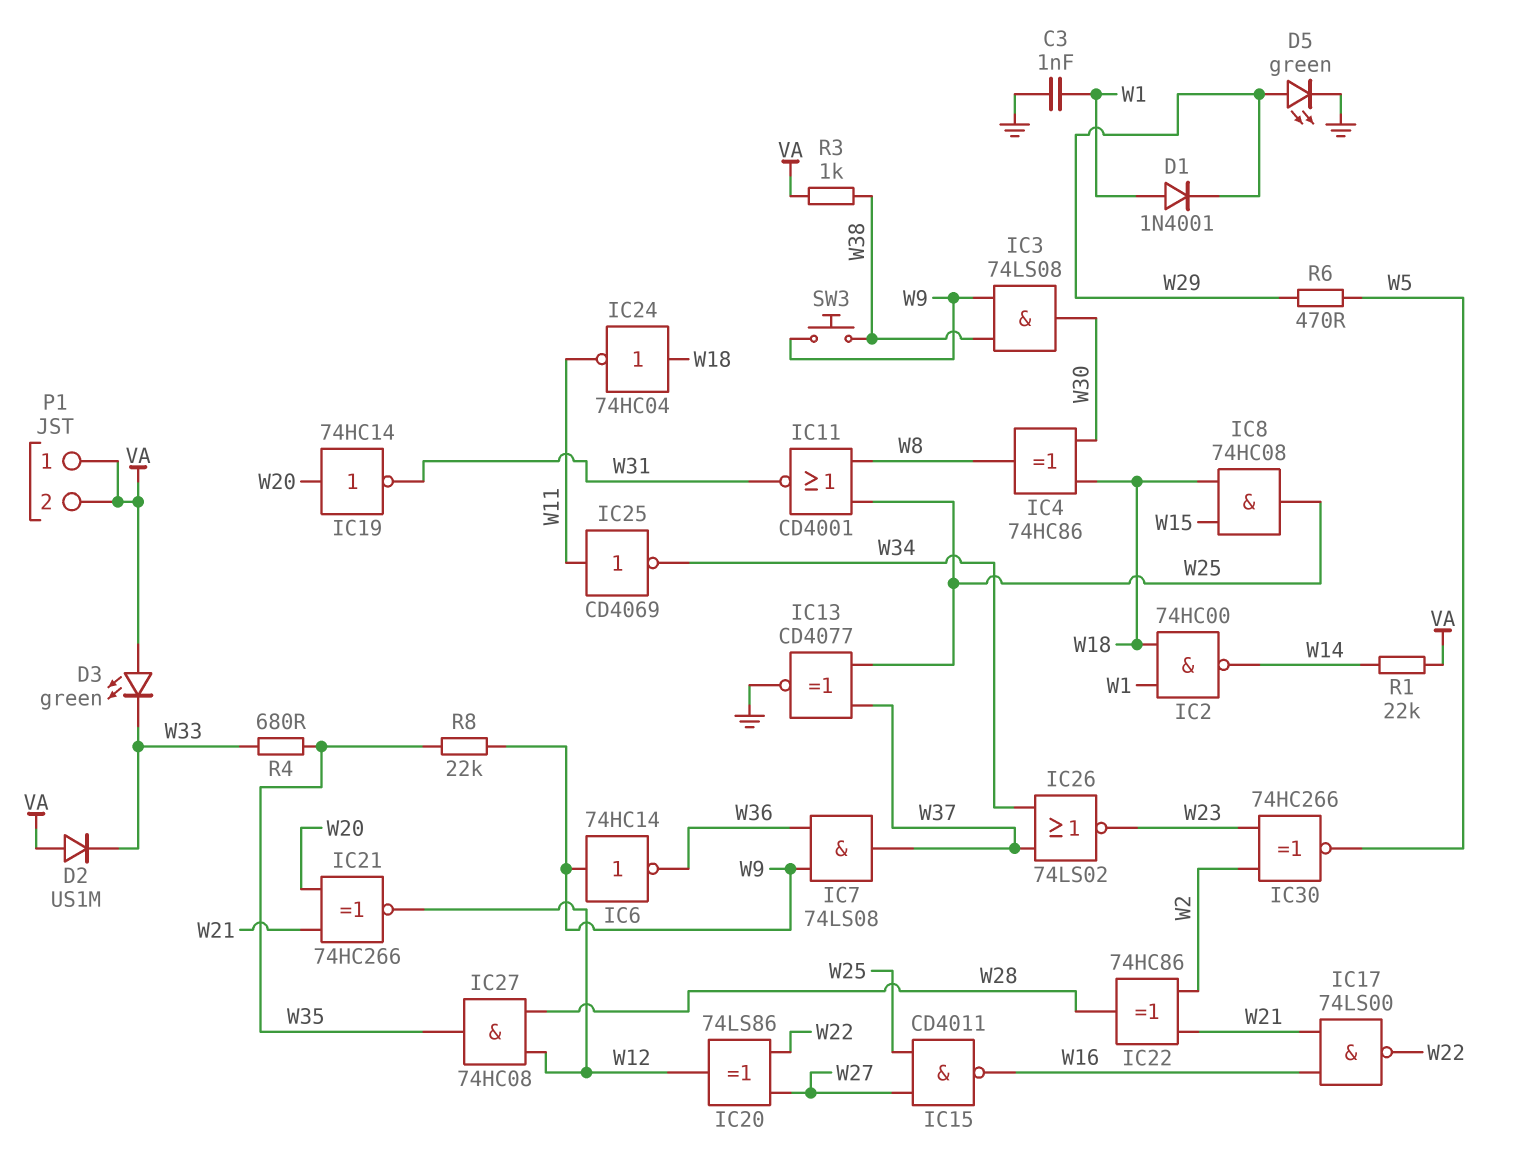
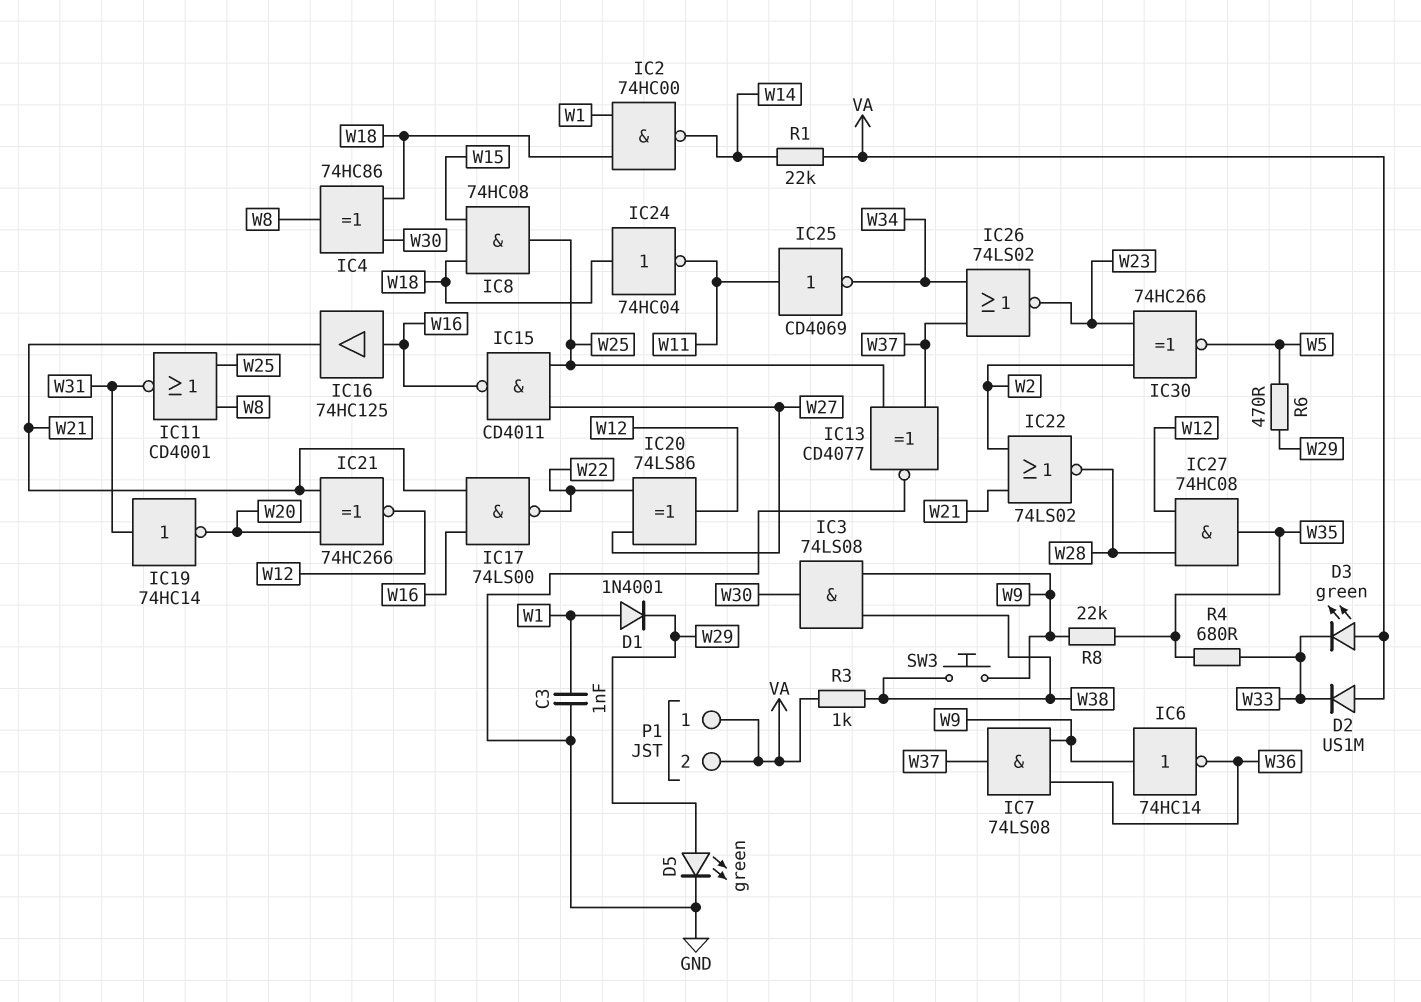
IC16: none -> buffer 74HC125 (in W16, out W21)
IC19: NOT 74HC14 (in W20, out W31) -> NOT 74HC14 (in W31, out W20)
IC22: XOR 74HC86 (in W2, in W21, out W28) -> NOR 74LS02 (in W2, in W21, out W28)

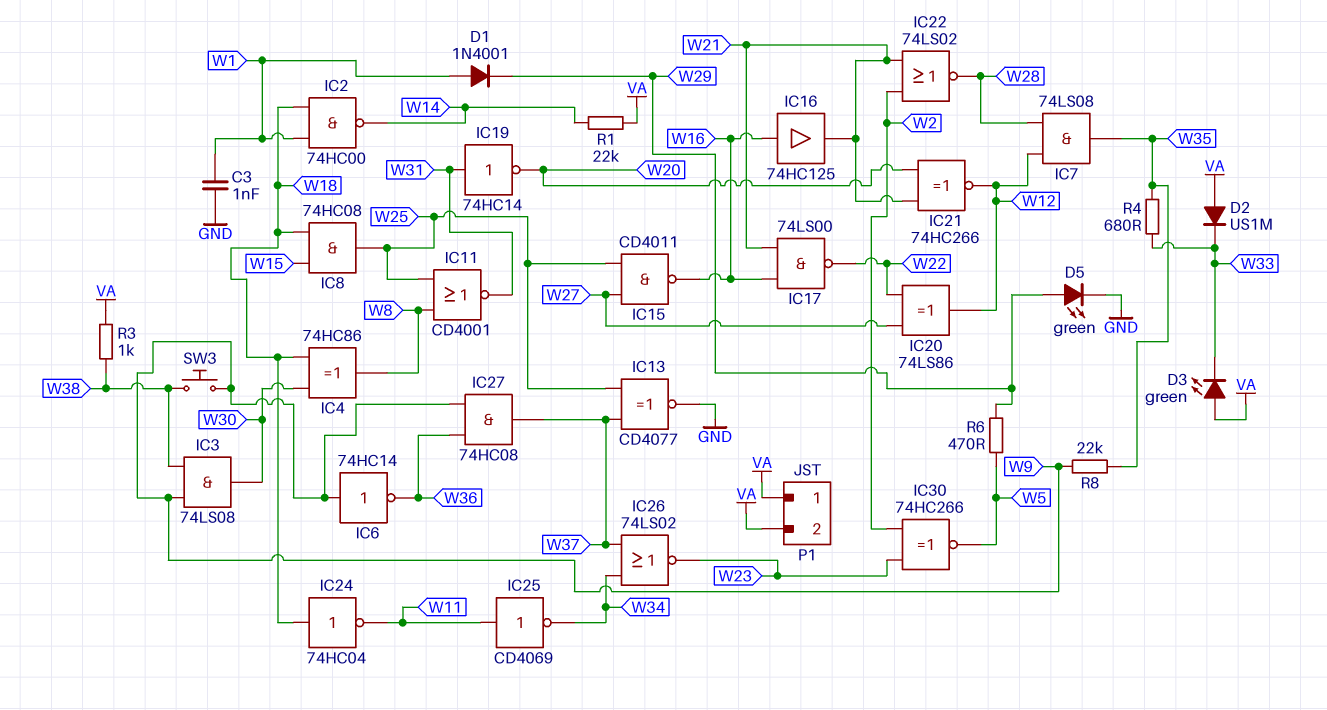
IC7: AND 74LS08 (in W9, in W36, out W37) -> AND 74LS08 (in W12, in W28, out W35)
IC27: AND 74HC08 (in W12, in W28, out W35) -> AND 74HC08 (in W9, in W36, out W37)

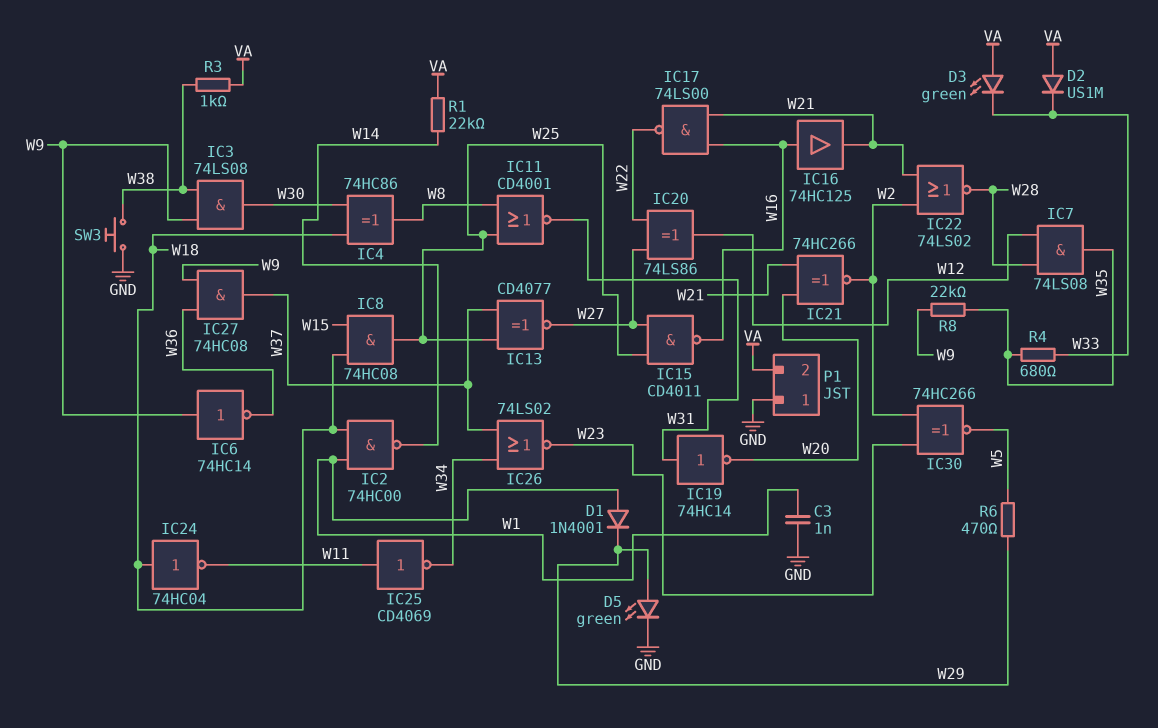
IC13: XNOR CD4077 (in W25, in W37, out GND) -> XNOR CD4077 (in W25, in W37, out W27)
IC21: XNOR 74HC266 (in W20, in W21, out W12) -> XNOR 74HC266 (in W20, in W21, out W2)
P1 pin 1: VA -> GND
SW3: button (W9, W38) -> button (GND, W38)

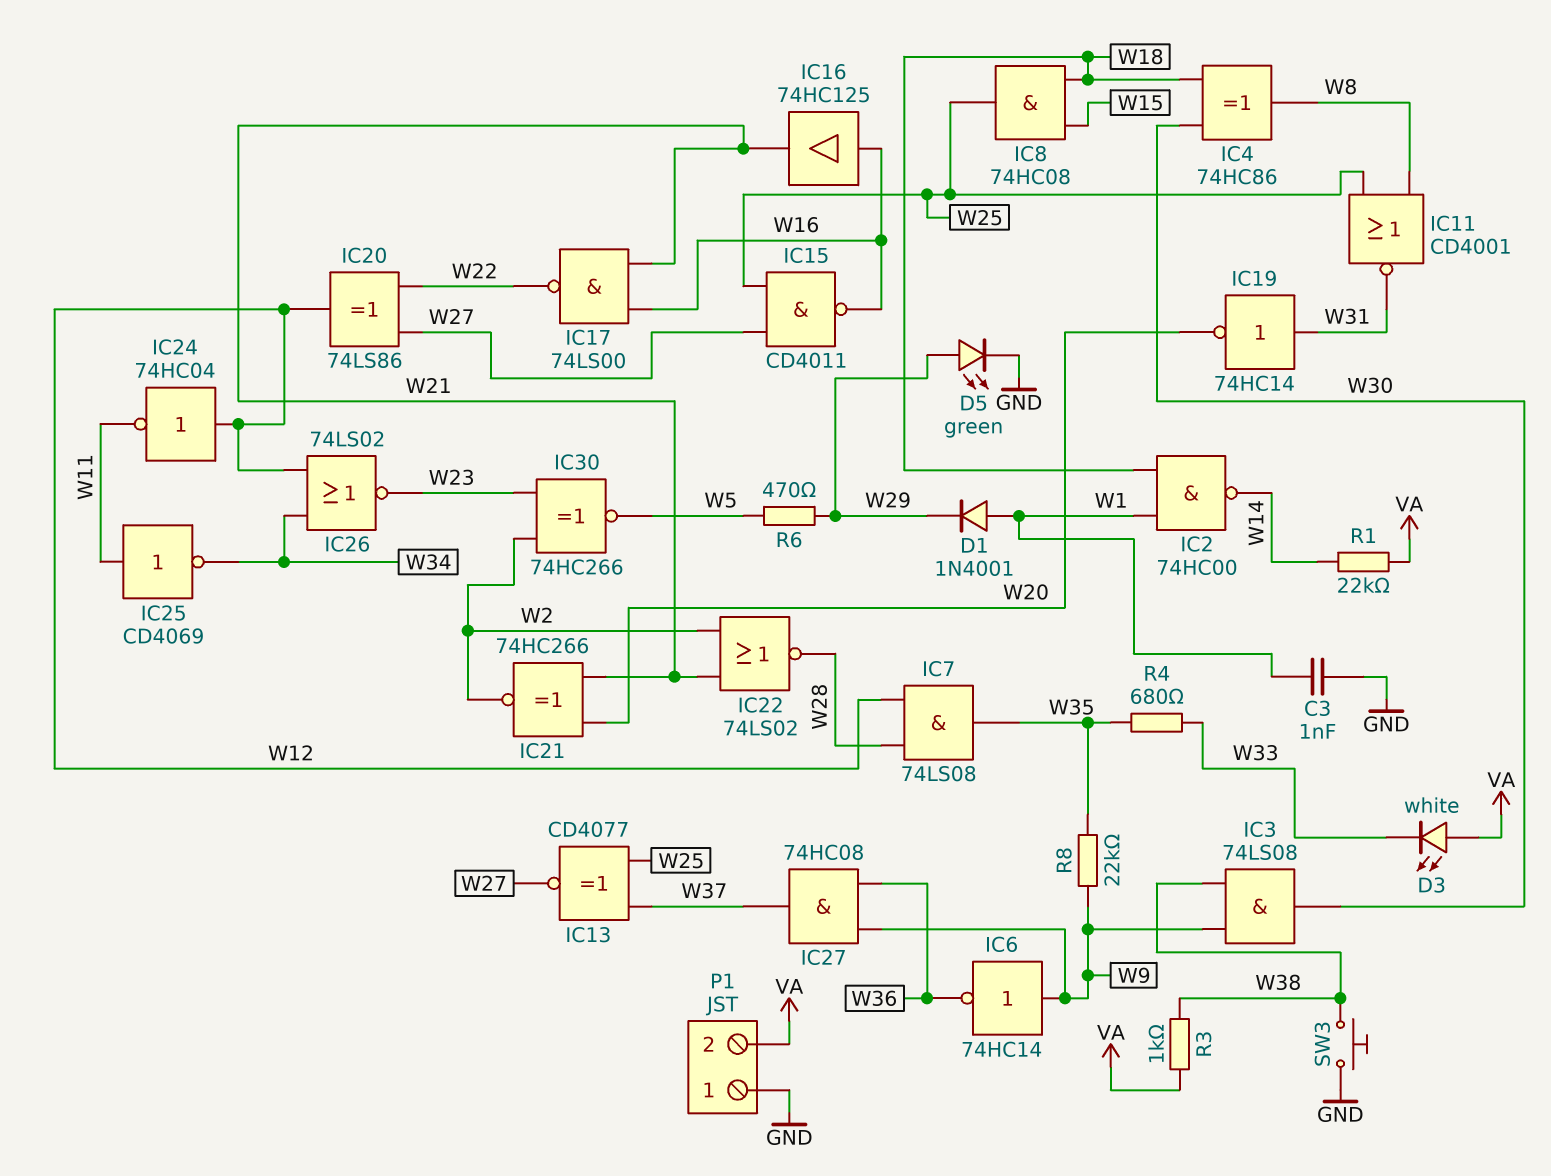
D2: diode US1M (A VA, K W33) -> none
D3: LED green (A VA, K W33) -> LED white (A VA, K W33)
IC24: NOT 74HC04 (in W18, out W11) -> NOT 74HC04 (in W12, out W11)
IC26: NOR 74LS02 (in W34, in W37, out W23) -> NOR 74LS02 (in W12, in W34, out W23)

